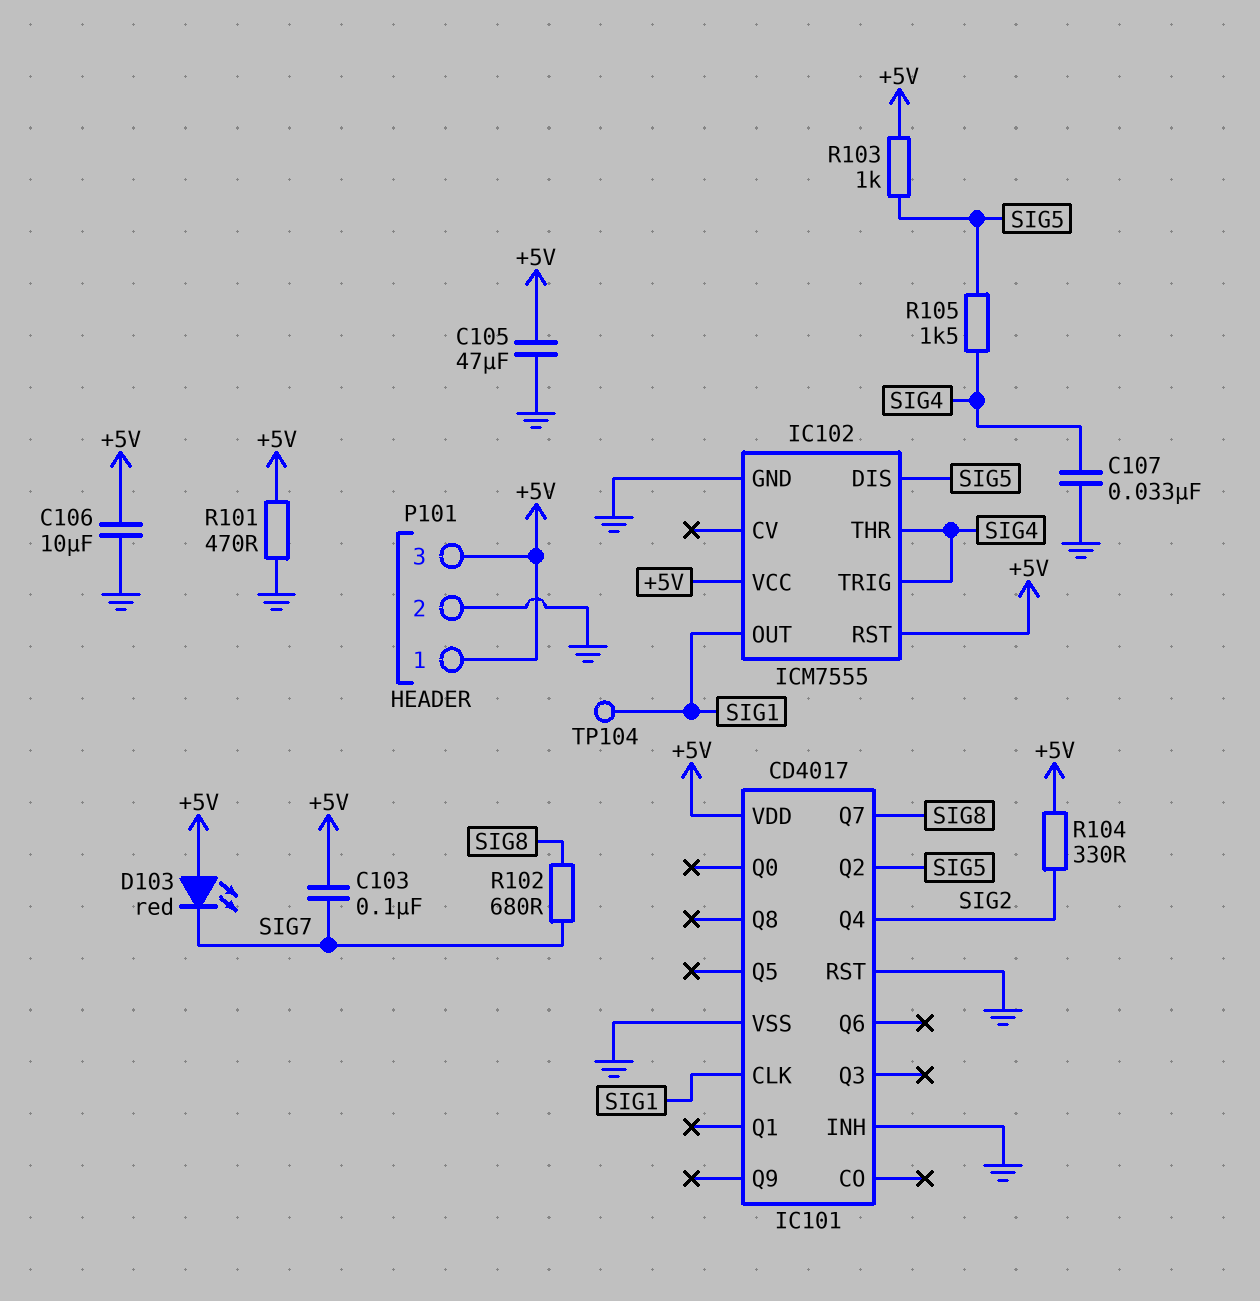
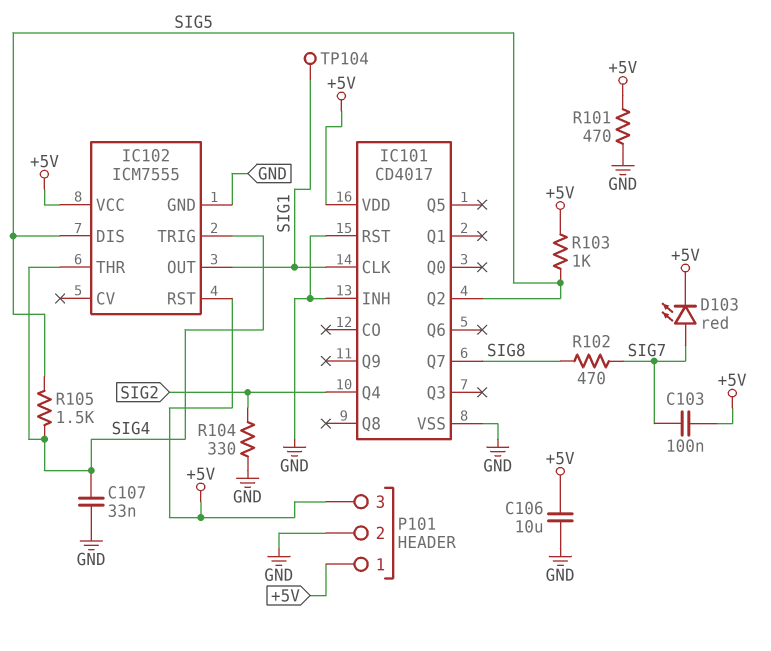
C105: 47uF (+5V, GND) -> none
D103: LED red (A +5V, K SIG7) -> LED red (A SIG7, K +5V)
R102: 680 (SIG7, SIG8) -> 470 (SIG7, SIG8)
R104: 330 (+5V, SIG2) -> 330 (GND, SIG2)

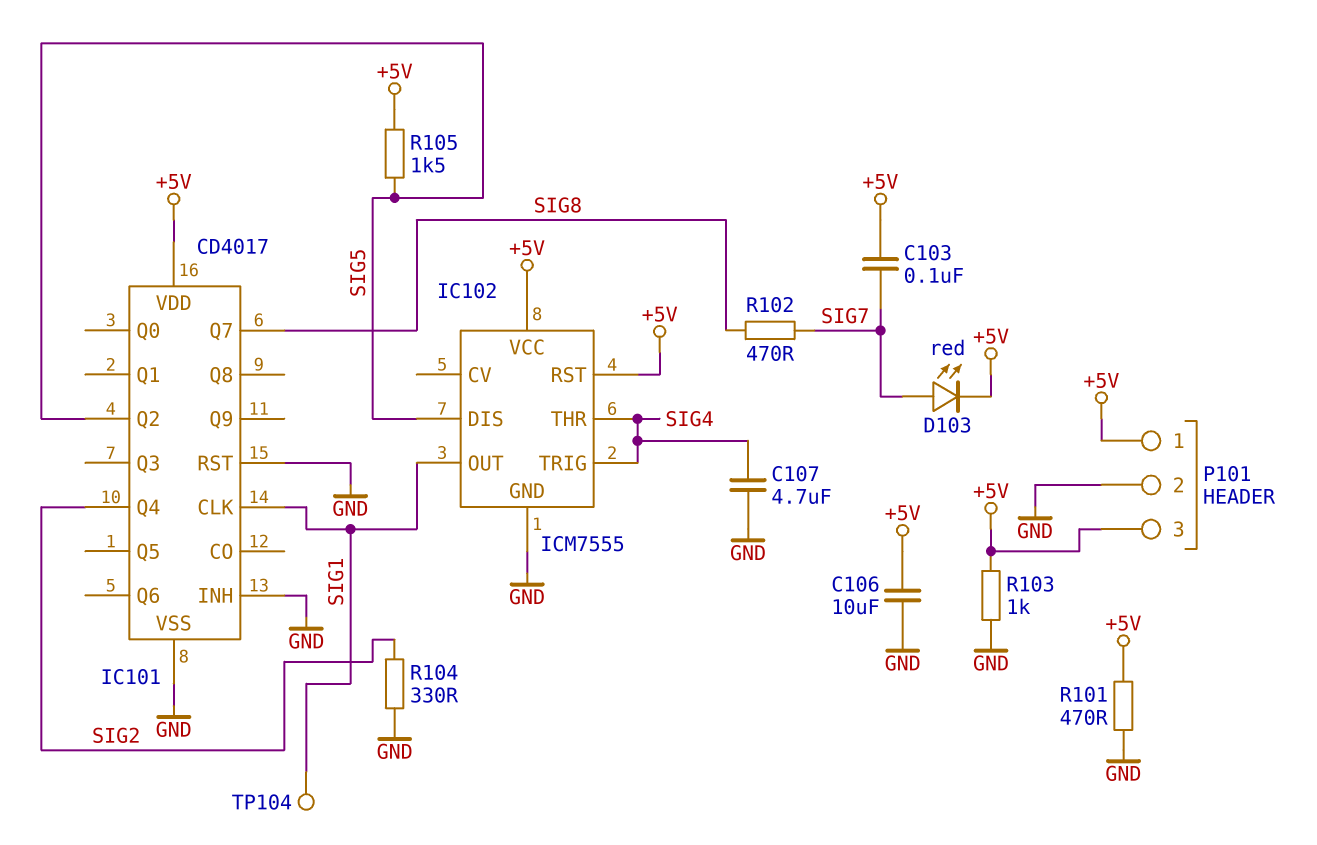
C107: 33nF (GND, SIG4) -> 4.7uF (GND, SIG4)
R103: 1k (+5V, SIG5) -> 1k (+5V, GND)
R105: 1.5k (SIG4, SIG5) -> 1.5k (+5V, SIG5)

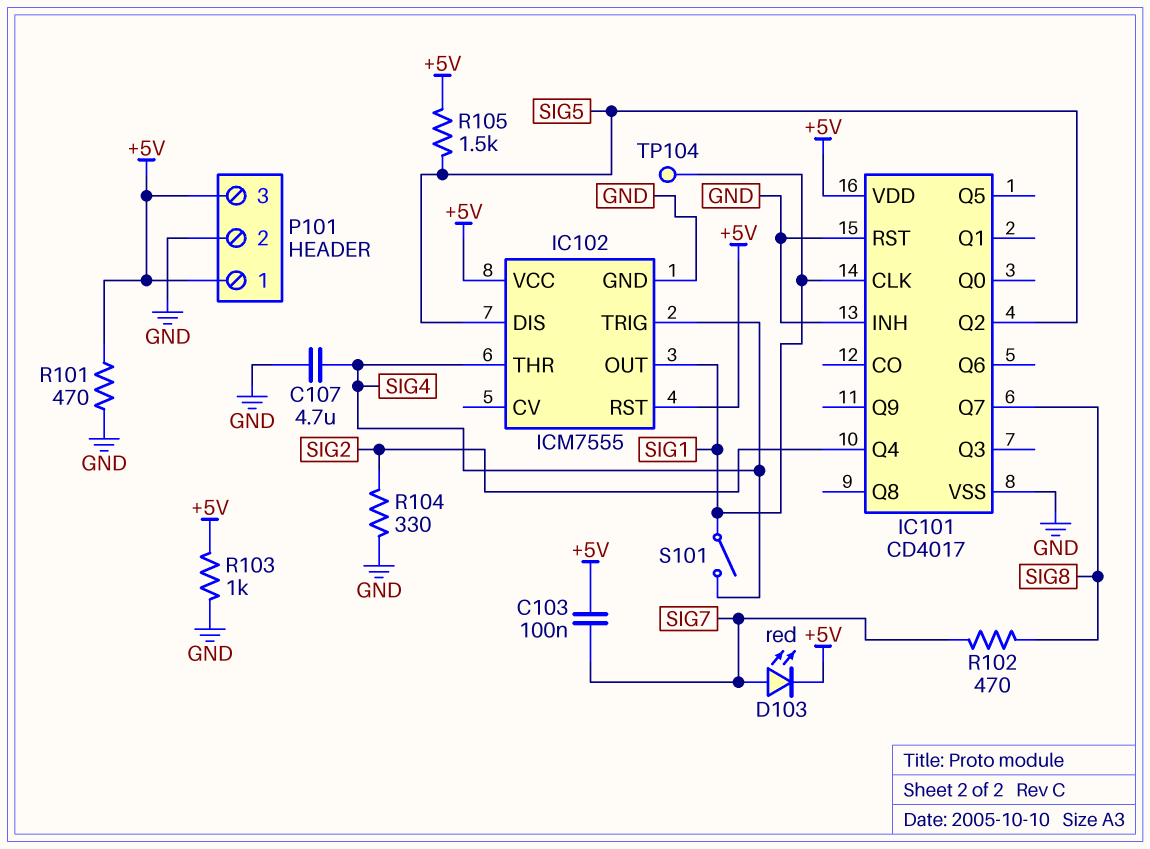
C106: 10uF (+5V, GND) -> none
S101: none -> switch (SIG1, SIG4)

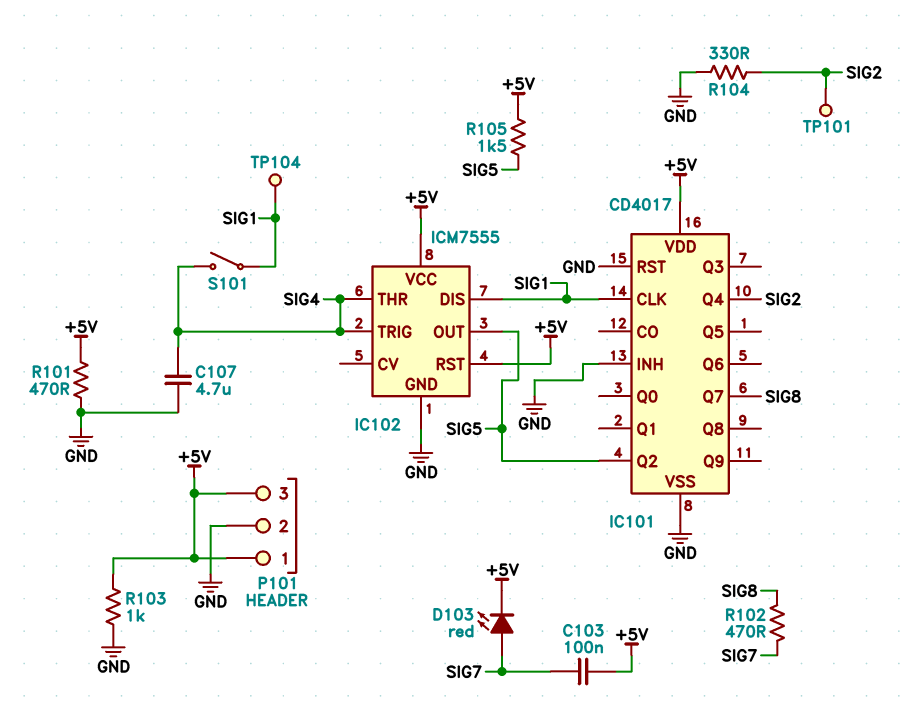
IC102 pin DIS: SIG5 -> SIG1
IC102 pin OUT: SIG1 -> SIG5
TP101: none -> test point (SIG2)

